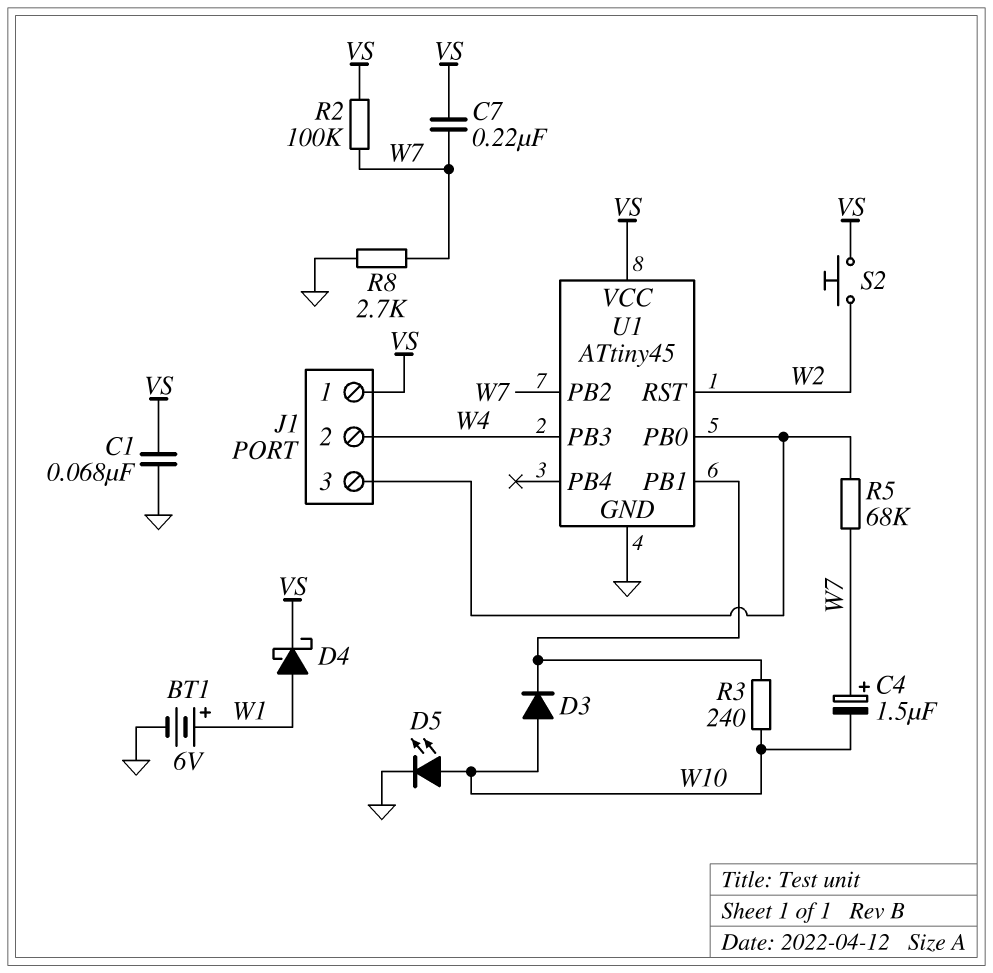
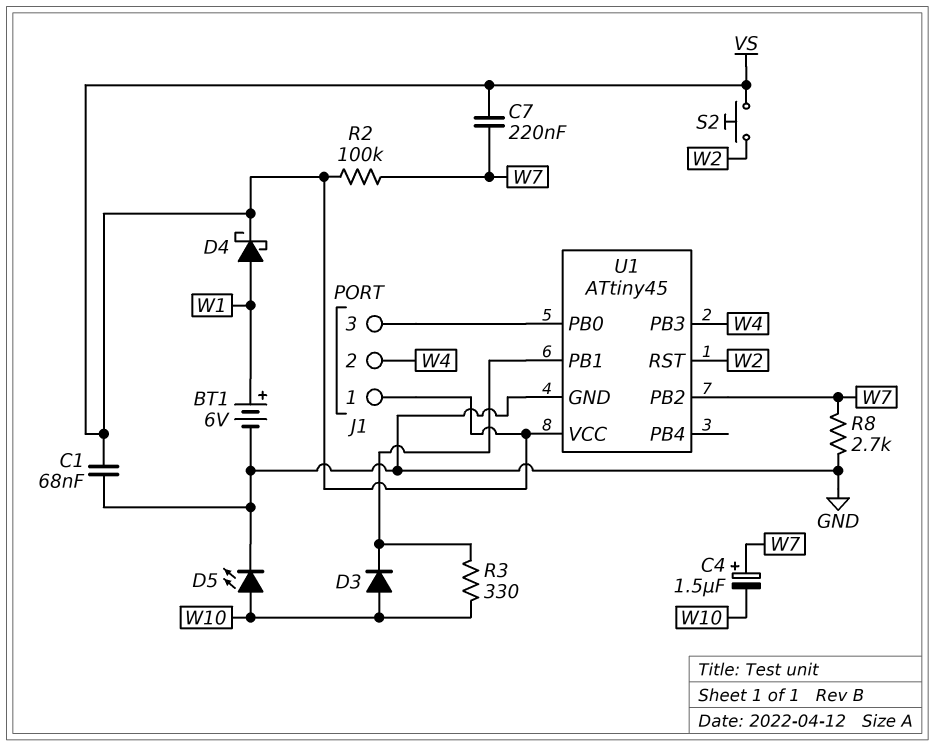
R3: 240 (U1/PB1, W10) -> 330 (U1/PB1, W10)
R5: 68k (J1/3, W7) -> none

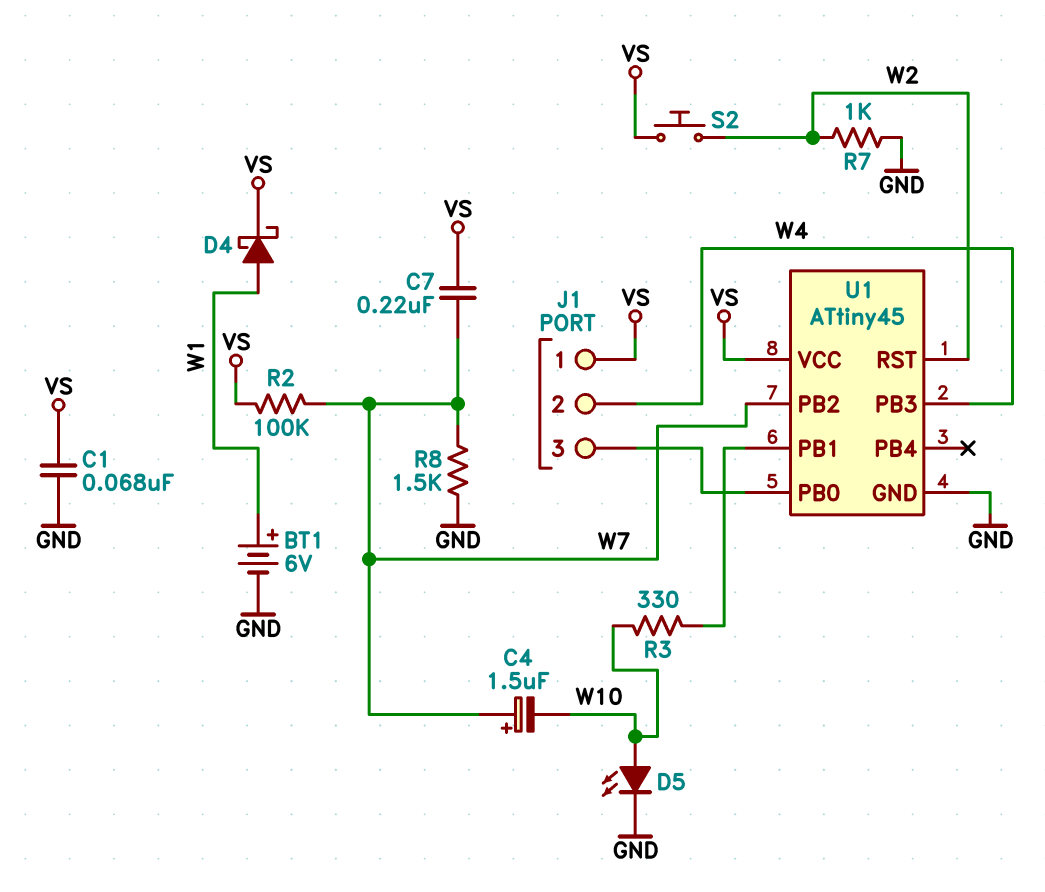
D3: diode (A W10, K U1/PB1) -> none
R7: none -> 1k (GND, W2)
R8: 2.7k (GND, W7) -> 1.5k (GND, W7)

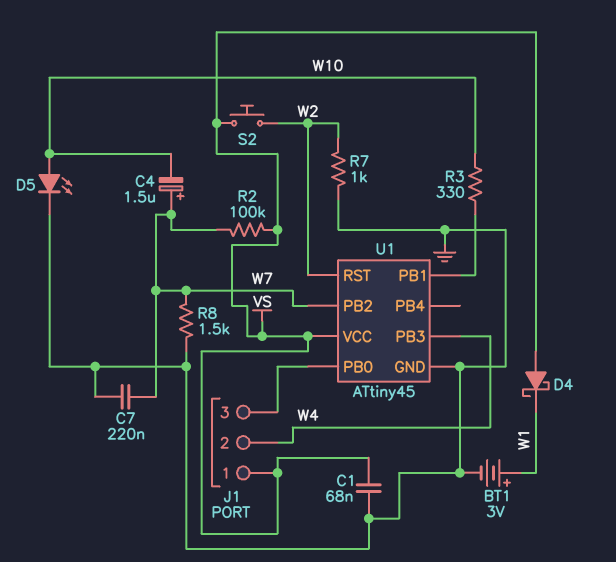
BT1: 6V (plus W1, minus GND) -> 3V (plus W1, minus GND)
C7: 220nF (VS, W7) -> 220nF (GND, W7)
D4: schottky (A W1, K VS) -> schottky (A VS, K W1)

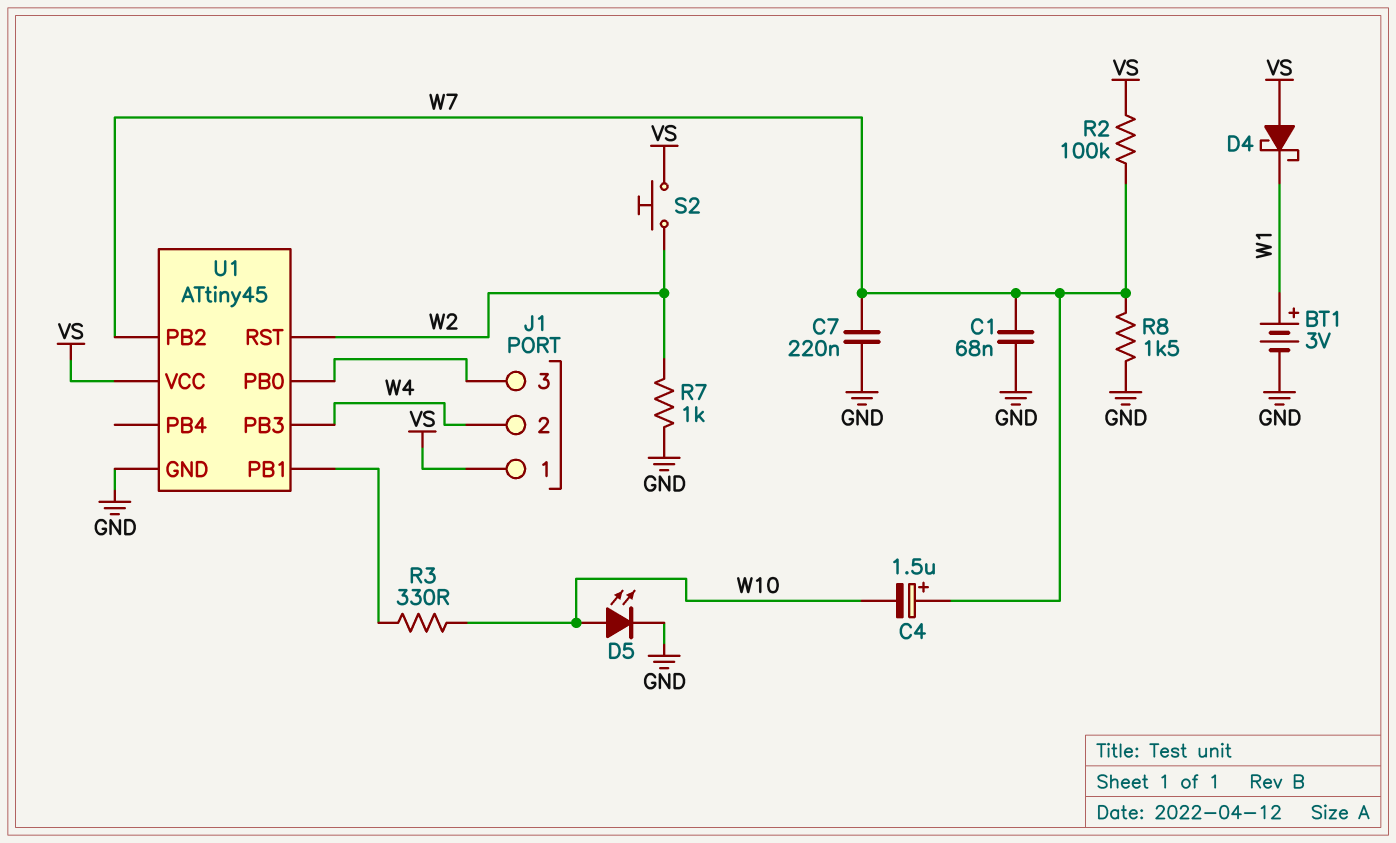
C1: 68nF (GND, VS) -> 68nF (GND, W7)

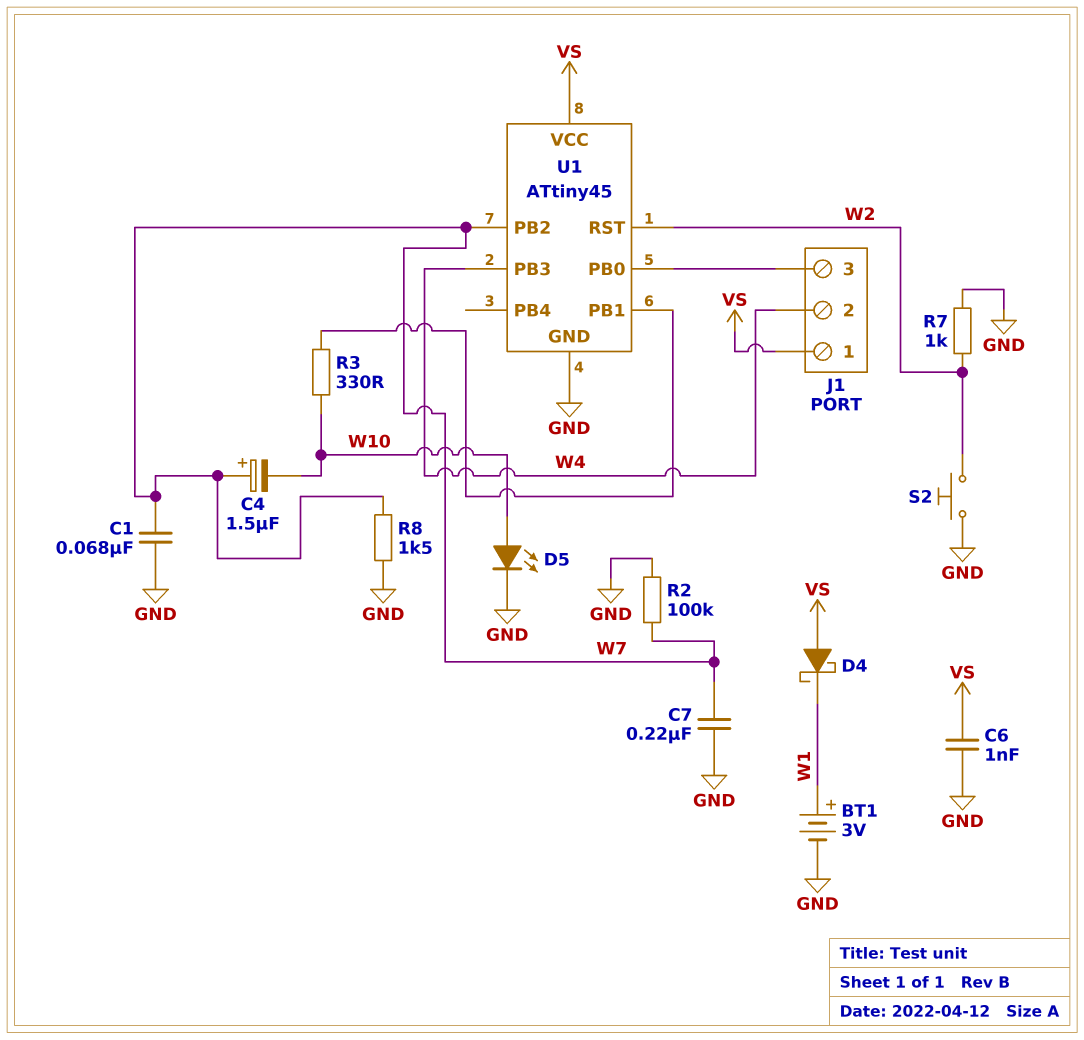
C6: none -> 1nF (GND, VS)
R2: 100k (VS, W7) -> 100k (GND, W7)
S2: button (VS, W2) -> button (GND, W2)

